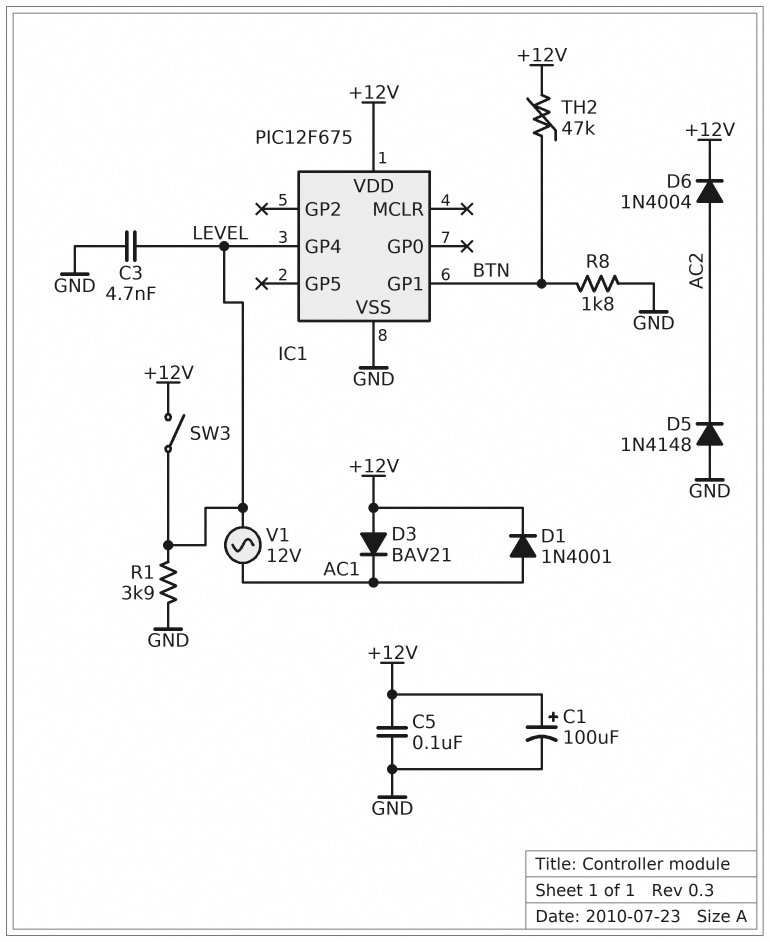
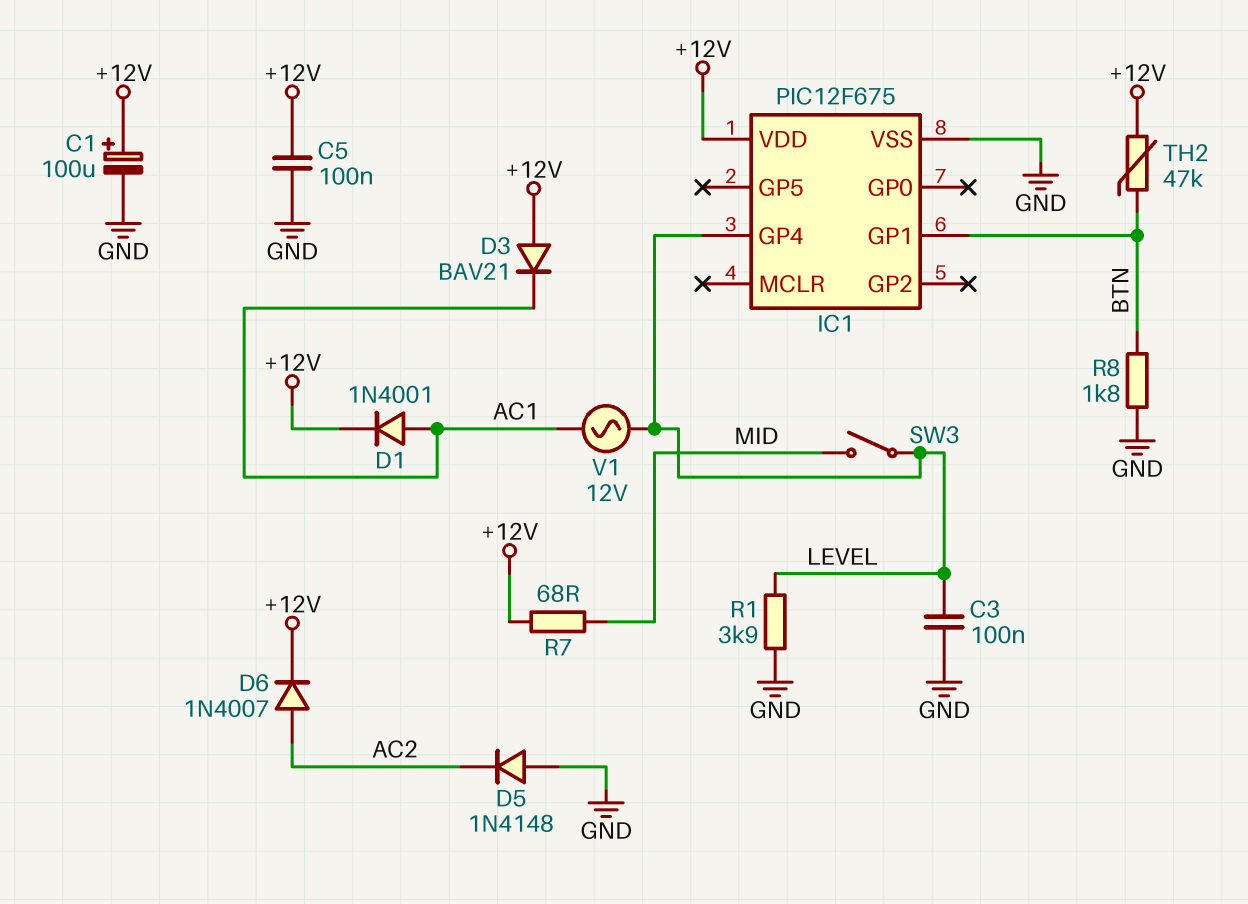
C3: 4.7nF (GND, LEVEL) -> 100nF (GND, LEVEL)
D6: diode 1N4004 (A AC2, K +12V) -> diode 1N4007 (A AC2, K +12V)
R7: none -> 68 (+12V, MID)
SW3: switch (+12V, LEVEL) -> switch (LEVEL, MID)

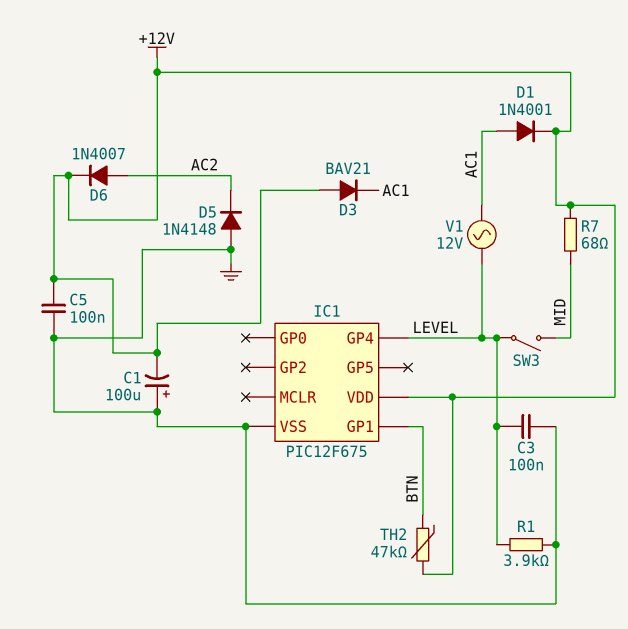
C1: 100uF (plus +12V, minus GND) -> 100uF (plus GND, minus +12V)
R8: 1.8k (BTN, GND) -> none

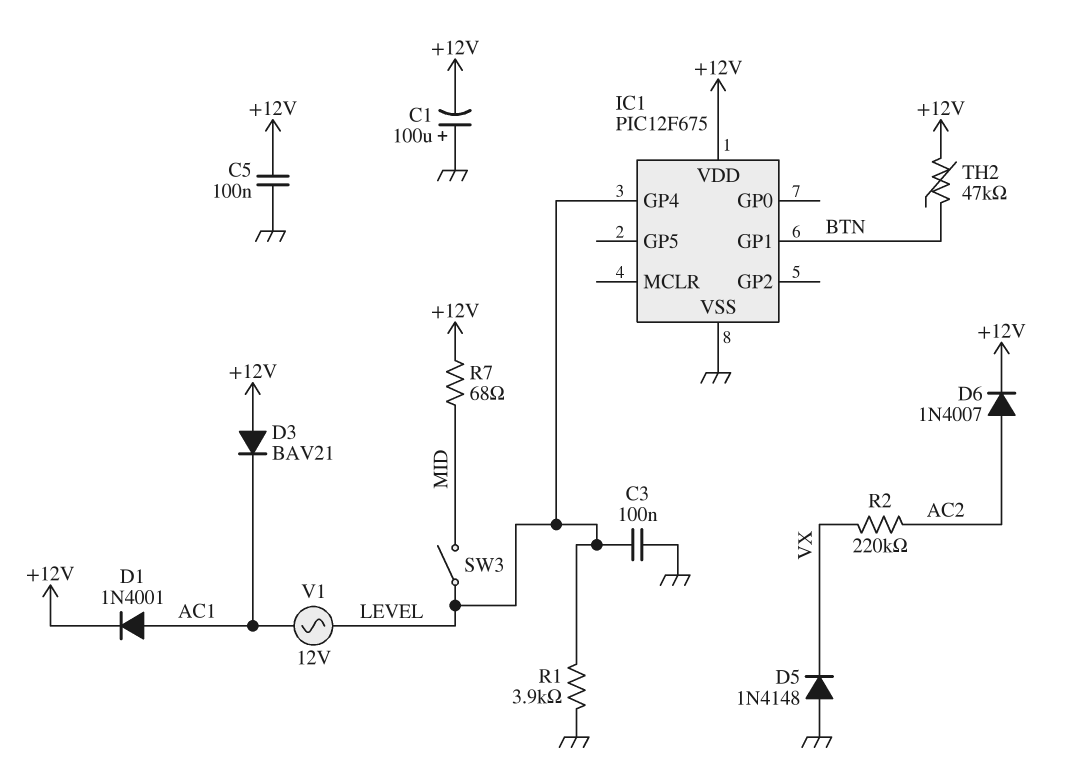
D5: diode 1N4148 (A GND, K AC2) -> diode 1N4148 (A GND, K VX)
R2: none -> 220k (AC2, VX)

